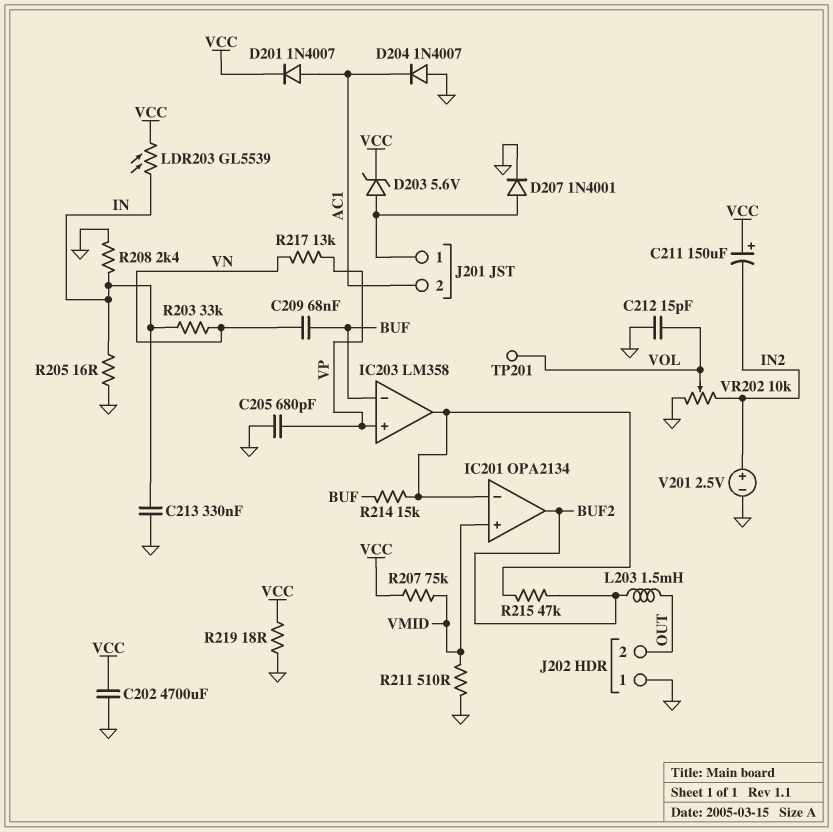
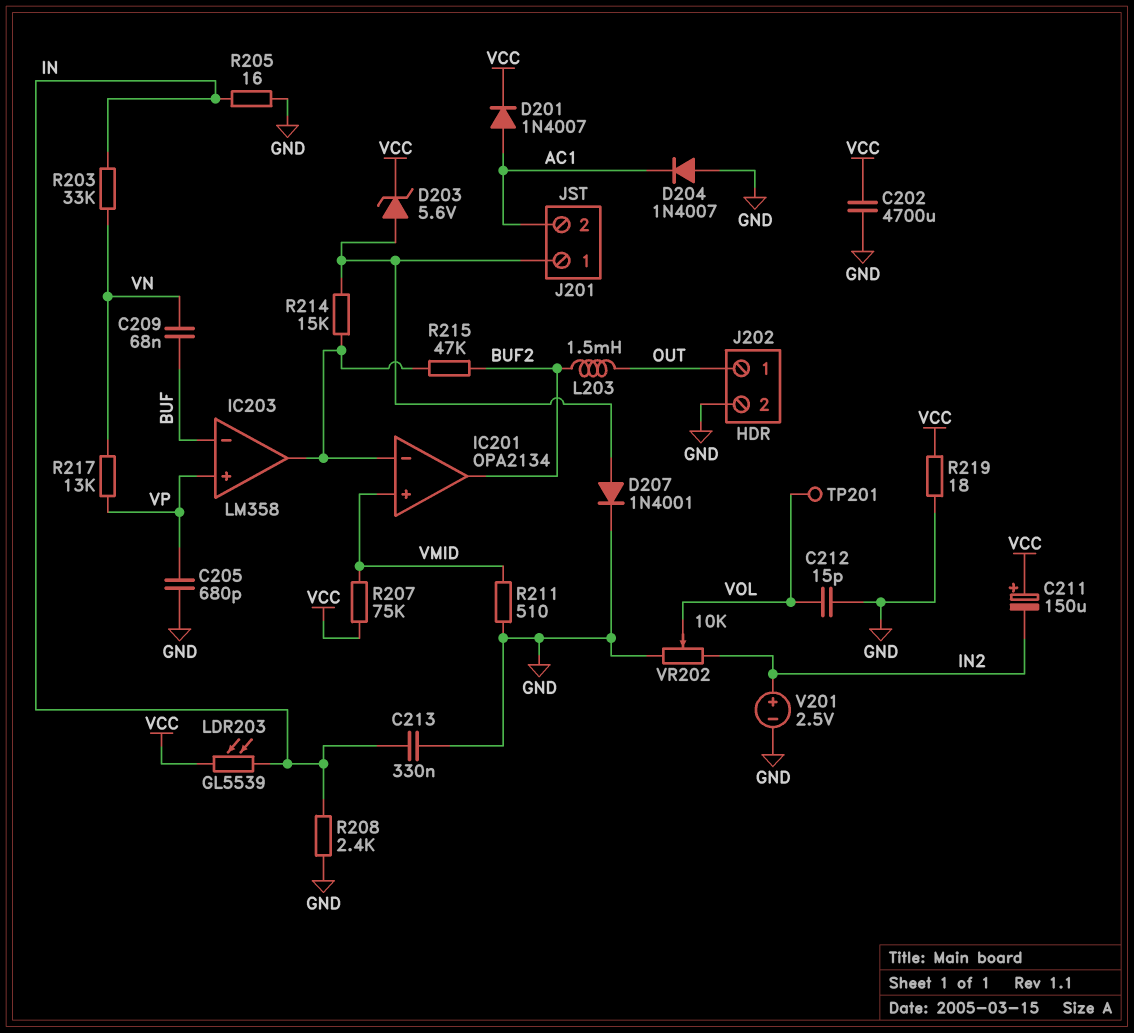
J202 pin 1: GND -> OUT
J202 pin 2: OUT -> GND
R214: 15k (BUF, IC201/in-) -> 15k (IC201/in-, J201/1)

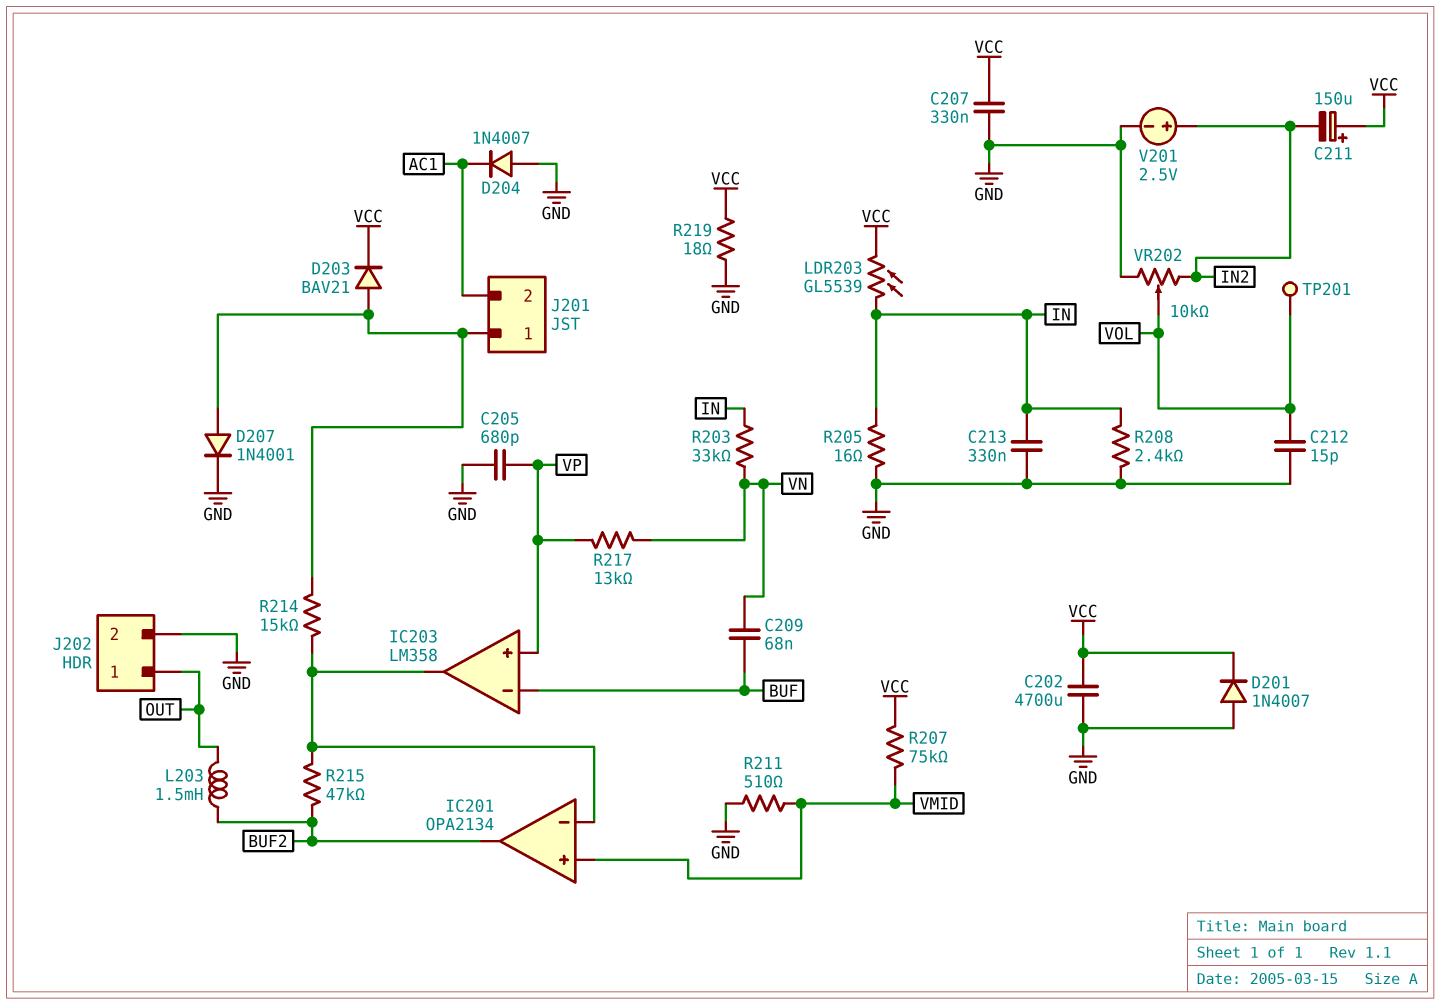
C207: none -> 330nF (GND, VCC)
D201: diode 1N4007 (A AC1, K VCC) -> diode 1N4007 (A GND, K VCC)
D203: zener 5.6V (A J201/1, K VCC) -> diode BAV21 (A J201/1, K VCC)

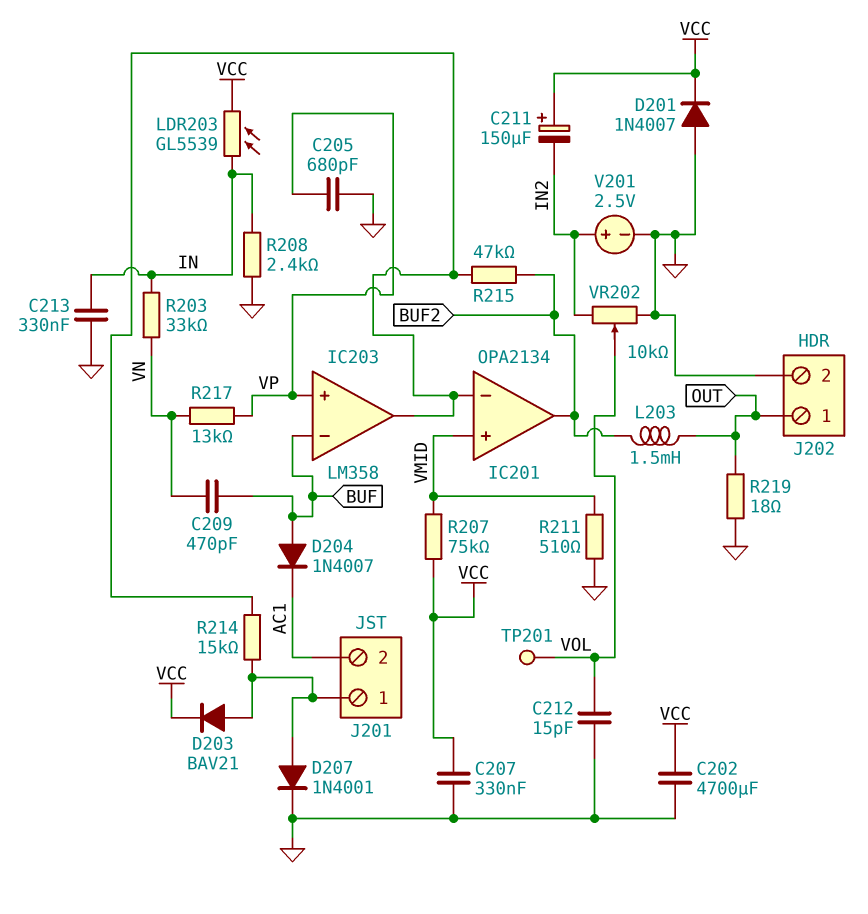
C209: 68nF (BUF, VN) -> 470pF (BUF, VN)
D204: diode 1N4007 (A GND, K AC1) -> diode 1N4007 (A BUF, K AC1)
R205: 16 (GND, IN) -> none
R219: 18 (GND, VCC) -> 18 (GND, OUT)

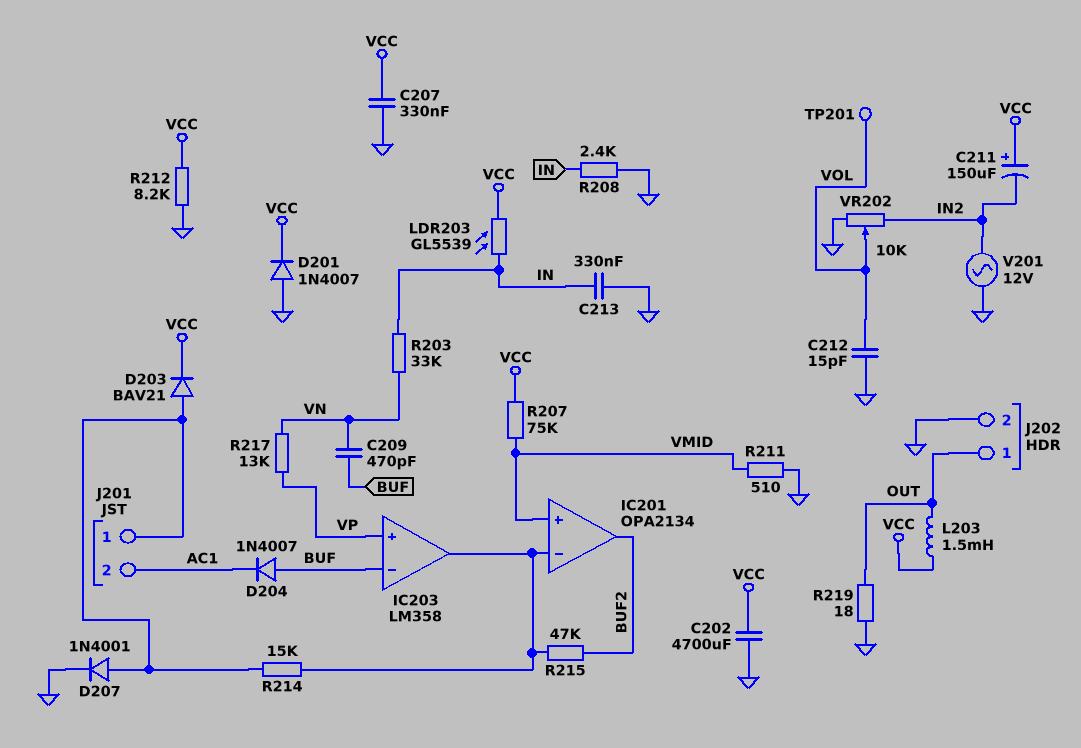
C205: 680pF (GND, VP) -> none
L203: 1.5mH (BUF2, OUT) -> 1.5mH (OUT, VCC)
R212: none -> 8.2k (GND, VCC)
V201: 2.5V (plus IN2, minus GND) -> AC 12V (GND, IN2)

